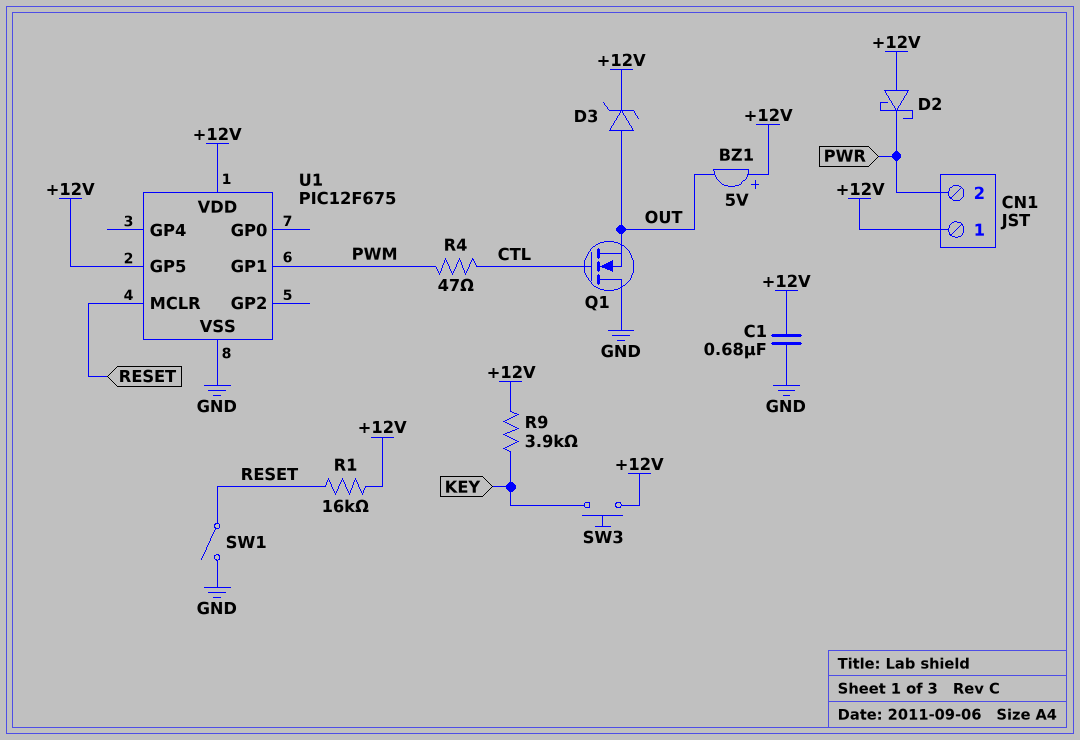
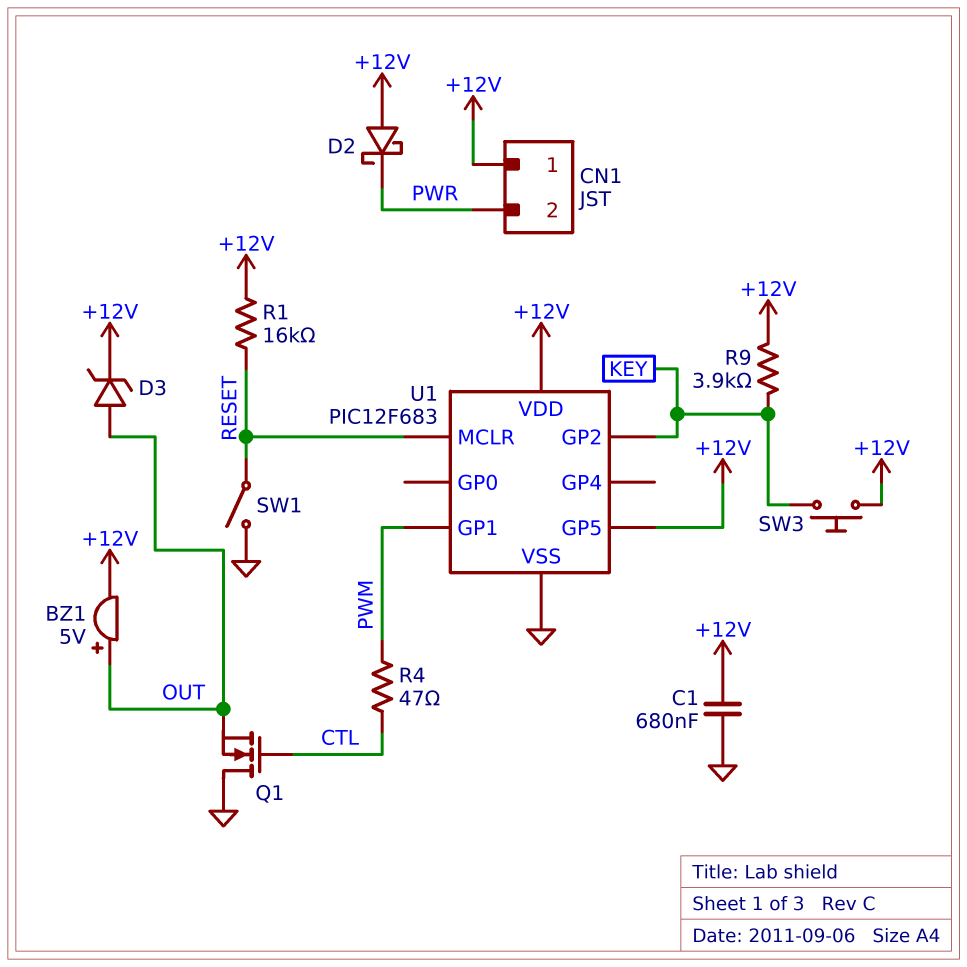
BZ1: buzzer 5V (plus +12V, minus OUT) -> buzzer 5V (plus OUT, minus +12V)
U1: PIC12F675 -> PIC12F683
U1 pin GP2: none -> KEY

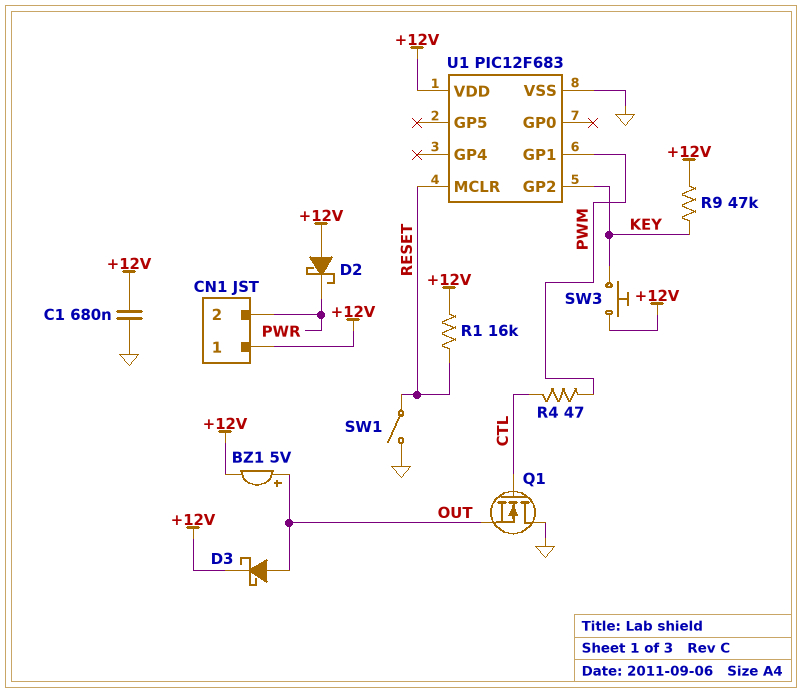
D3: zener (A OUT, K +12V) -> schottky (A OUT, K +12V)
R9: 3.9k (+12V, KEY) -> 47k (+12V, KEY)
U1 pin GP5: +12V -> none

